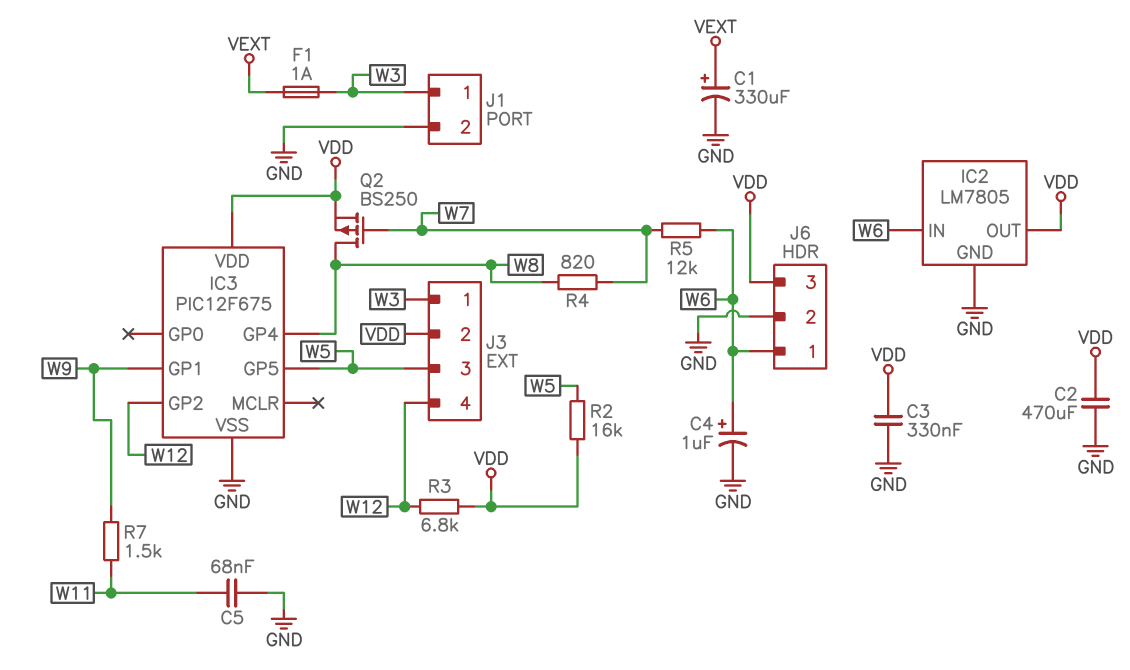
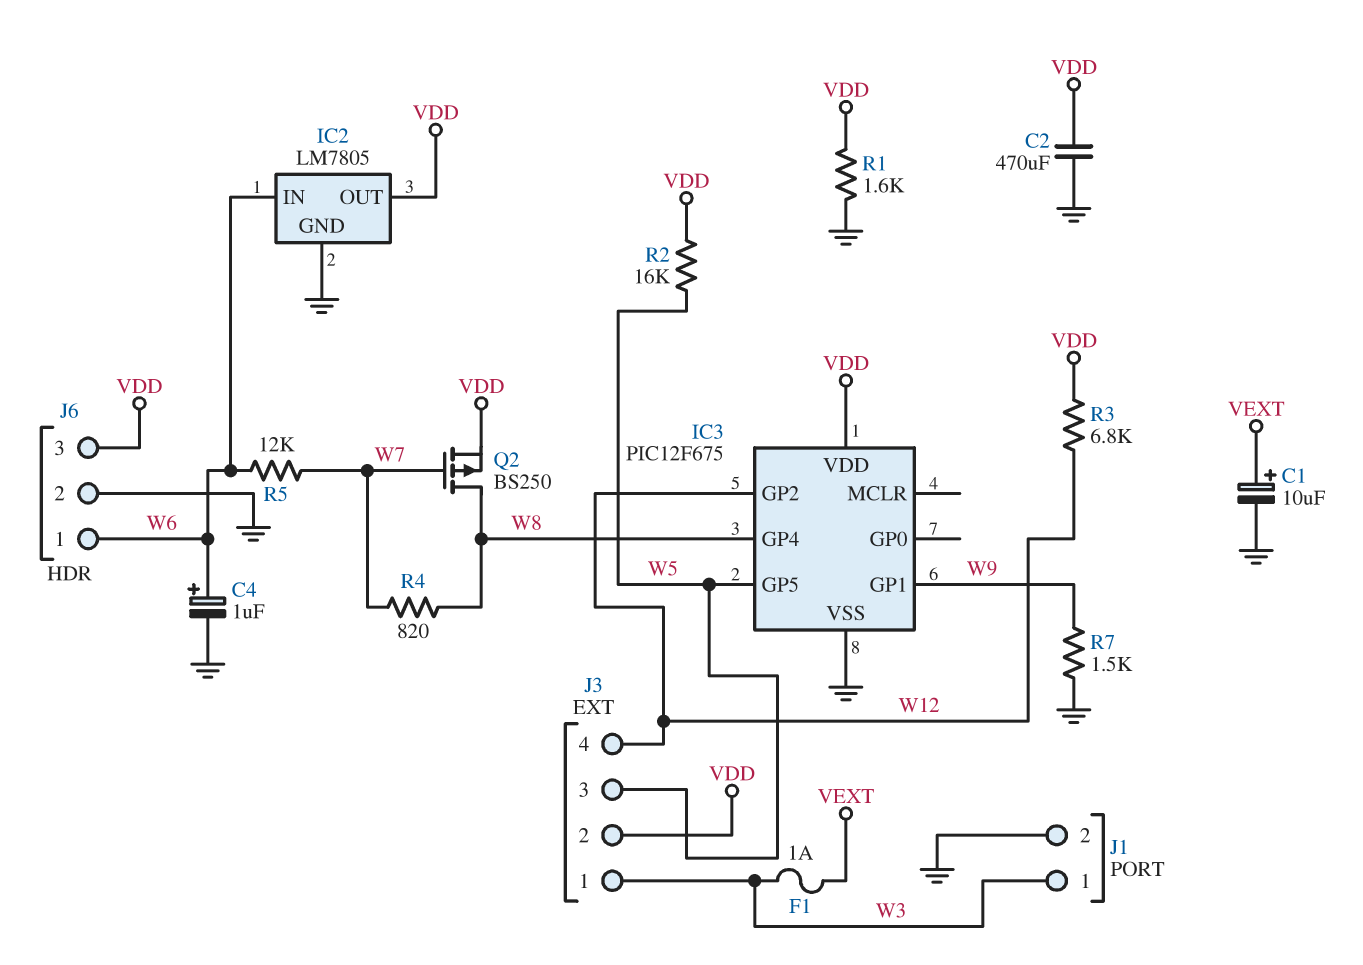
C1: 330uF (plus VEXT, minus GND) -> 10uF (plus VEXT, minus GND)
C3: 330nF (GND, VDD) -> none
C5: 68nF (GND, W11) -> none
R1: none -> 1.6k (GND, VDD)
R7: 1.5k (W9, W11) -> 1.5k (GND, W9)

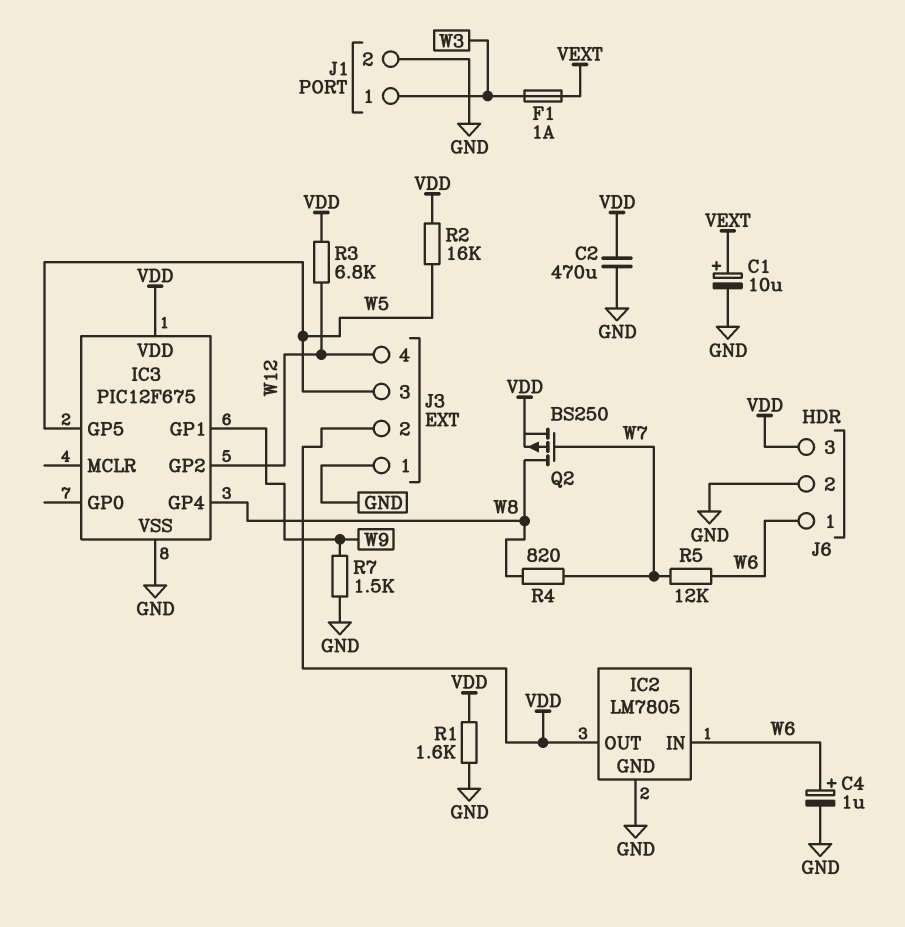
J3 pin 1: W3 -> GND

